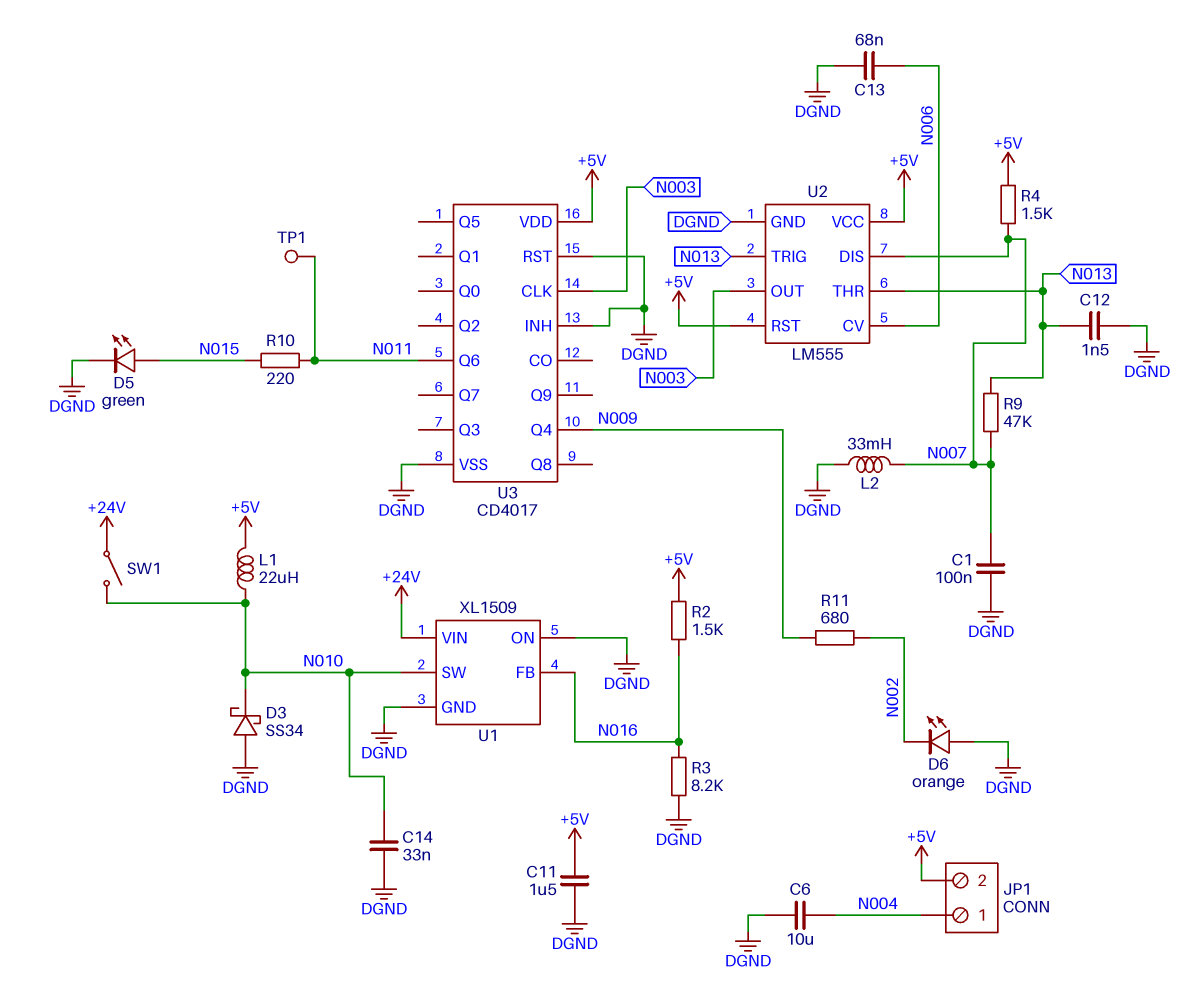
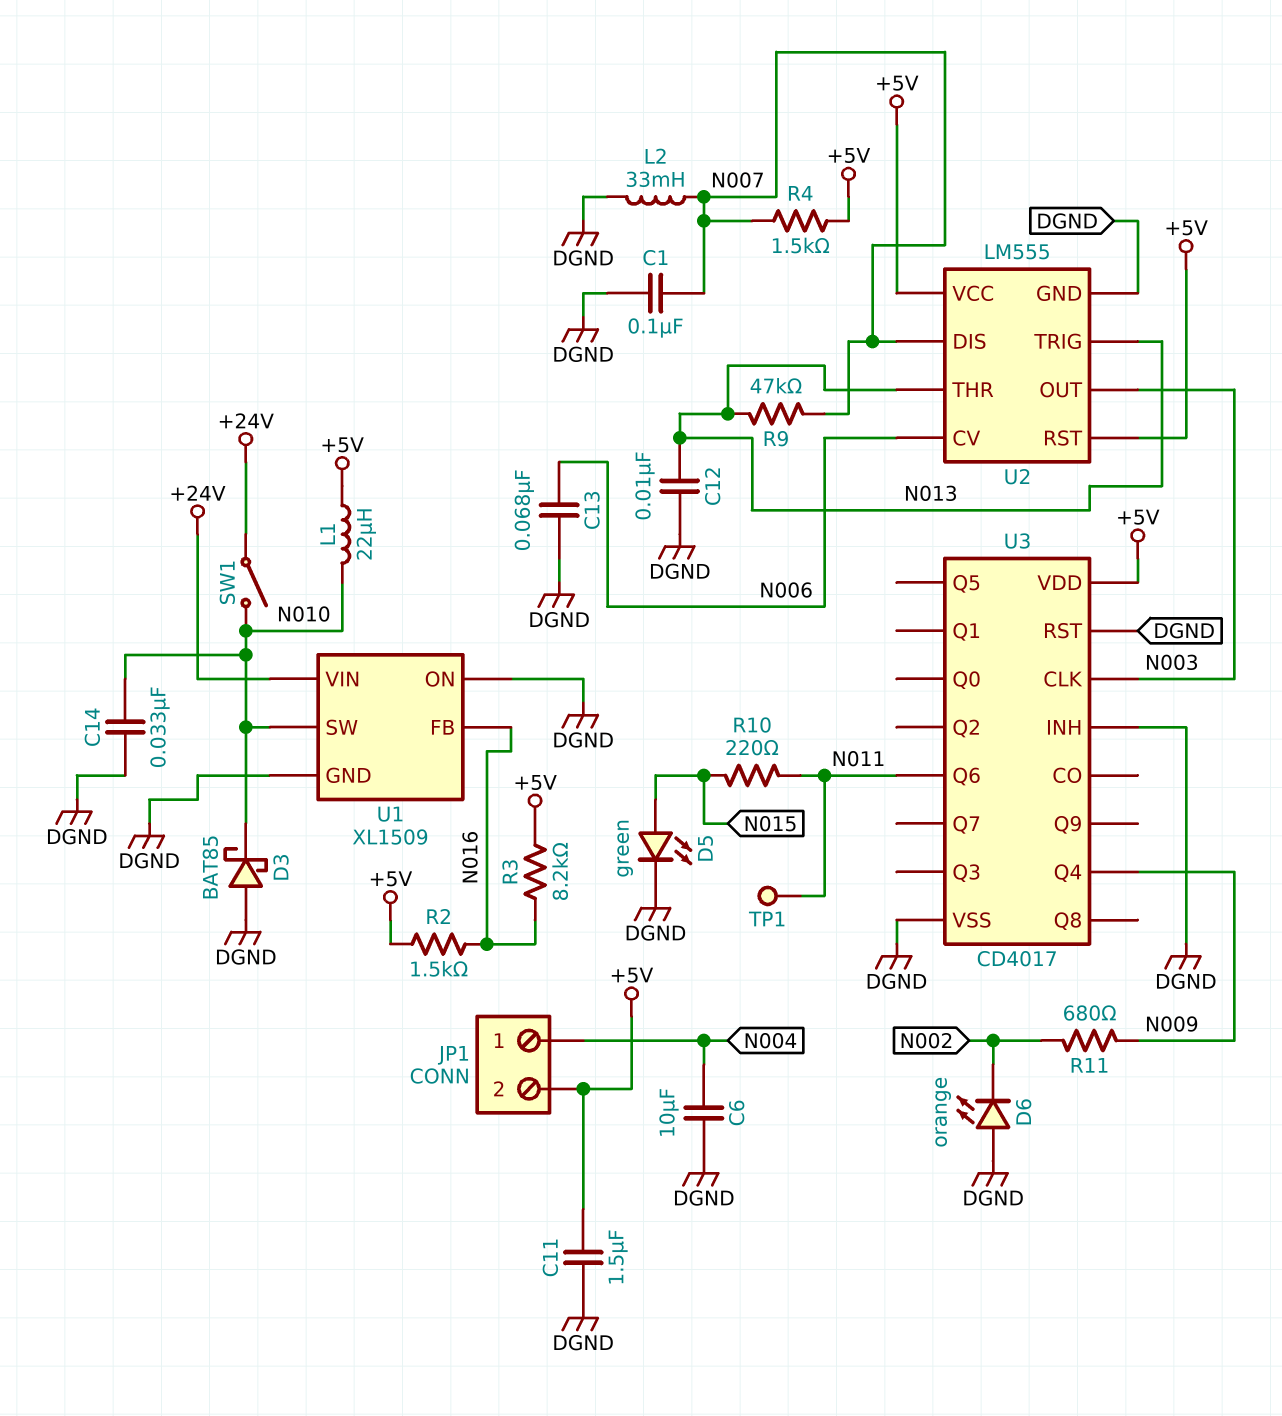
C12: 1.5nF (DGND, N013) -> 10nF (DGND, N013)
D3: schottky SS34 (A DGND, K N010) -> schottky BAT85 (A DGND, K N010)
R3: 8.2k (DGND, N016) -> 8.2k (+5V, N016)

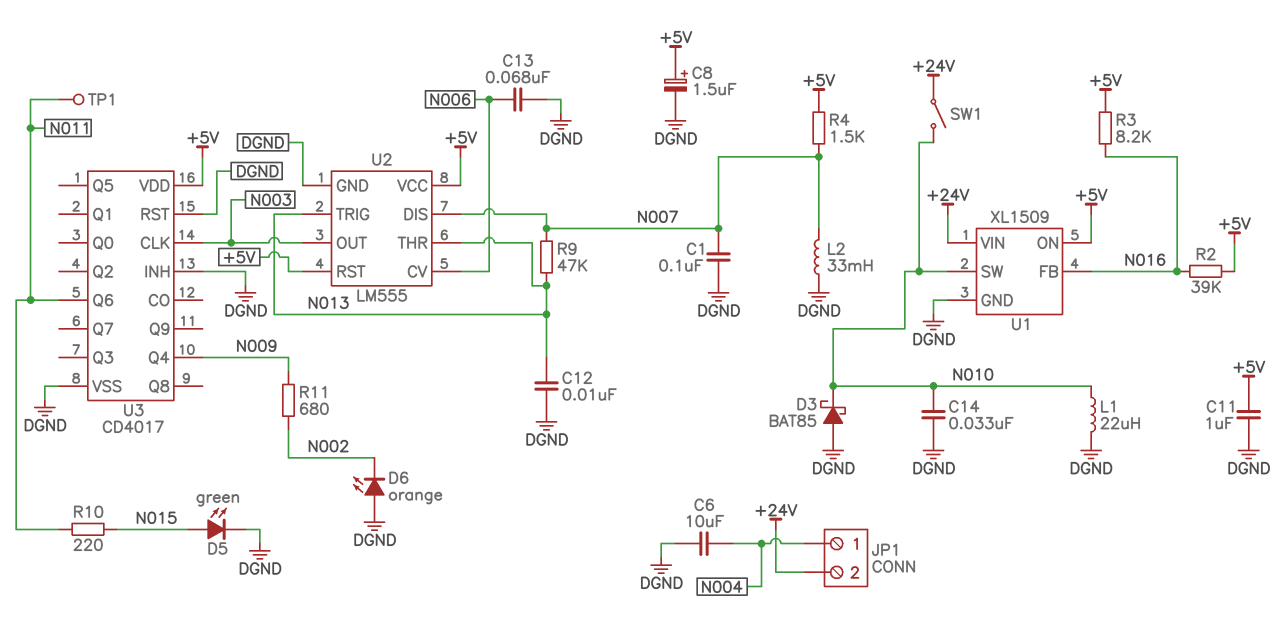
C8: none -> 1.5uF (plus +5V, minus DGND)
C11: 1.5uF (+5V, DGND) -> 1uF (+5V, DGND)
JP1 pin 2: +5V -> +24V
L1: 22uH (+5V, N010) -> 22uH (DGND, N010)
R2: 1.5k (+5V, N016) -> 39k (+5V, N016)
U1 pin ON: DGND -> +5V

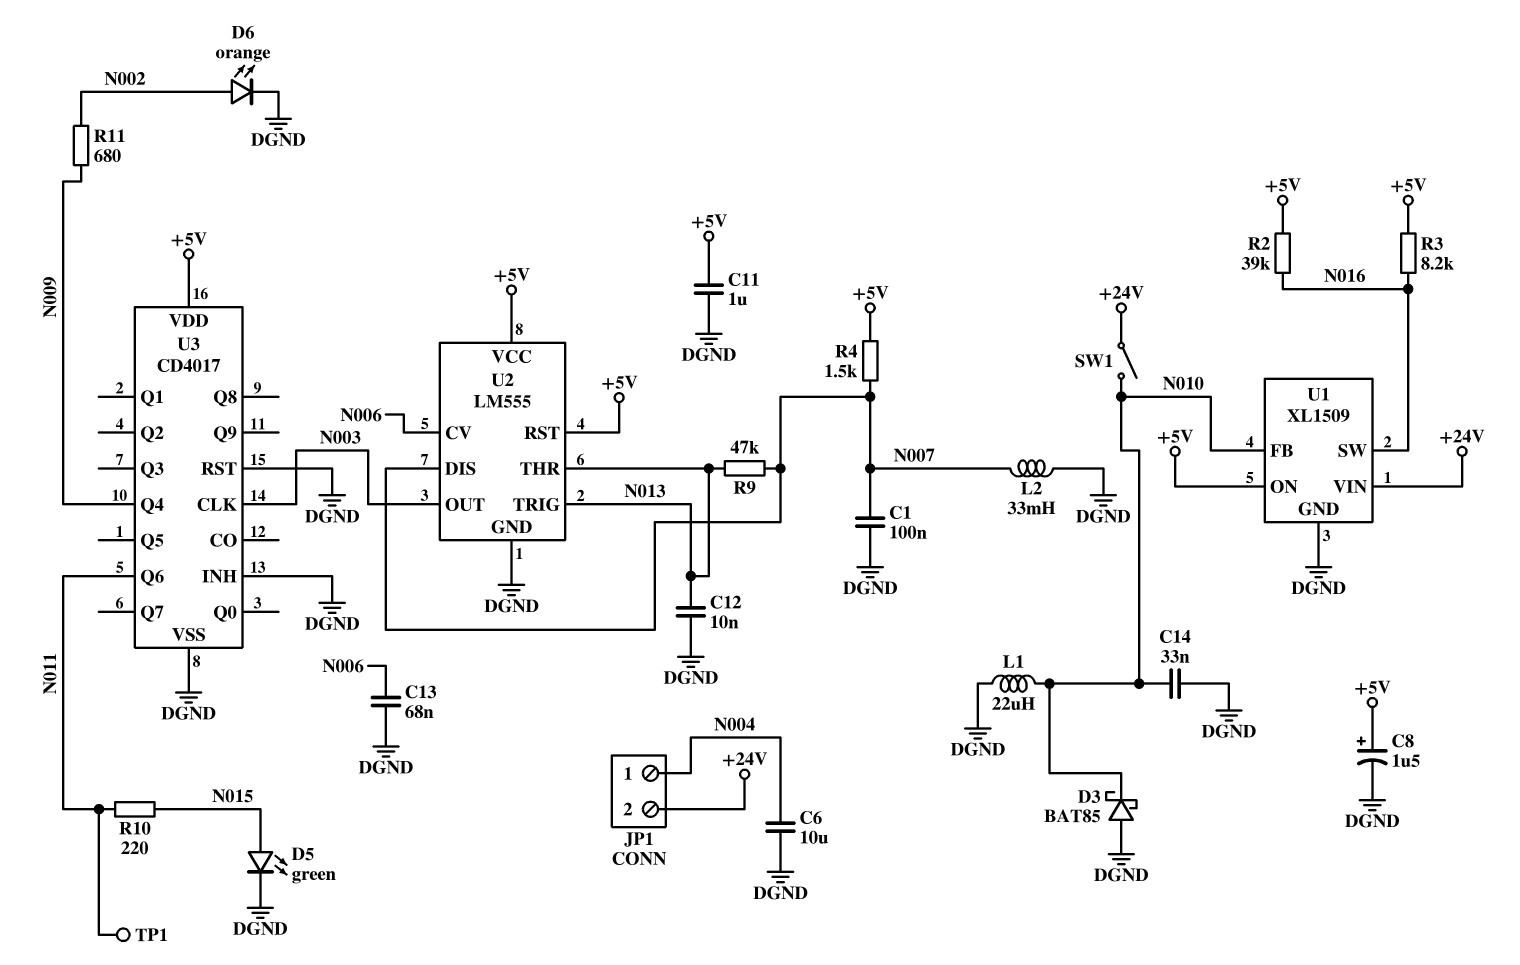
D6: LED orange (A DGND, K N002) -> LED orange (A N002, K DGND)
U1 pin FB: N016 -> N010
U1 pin SW: N010 -> N016

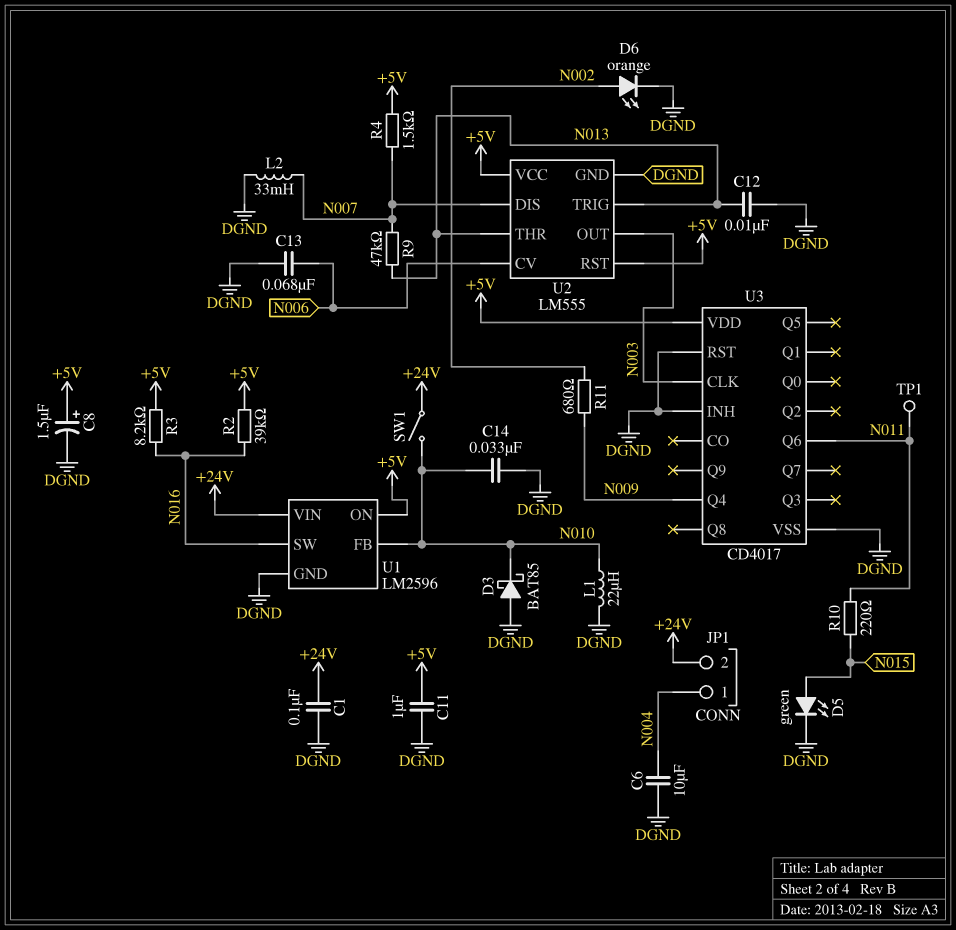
C1: 100nF (DGND, N007) -> 100nF (+24V, DGND)
U1: XL1509 -> LM2596

